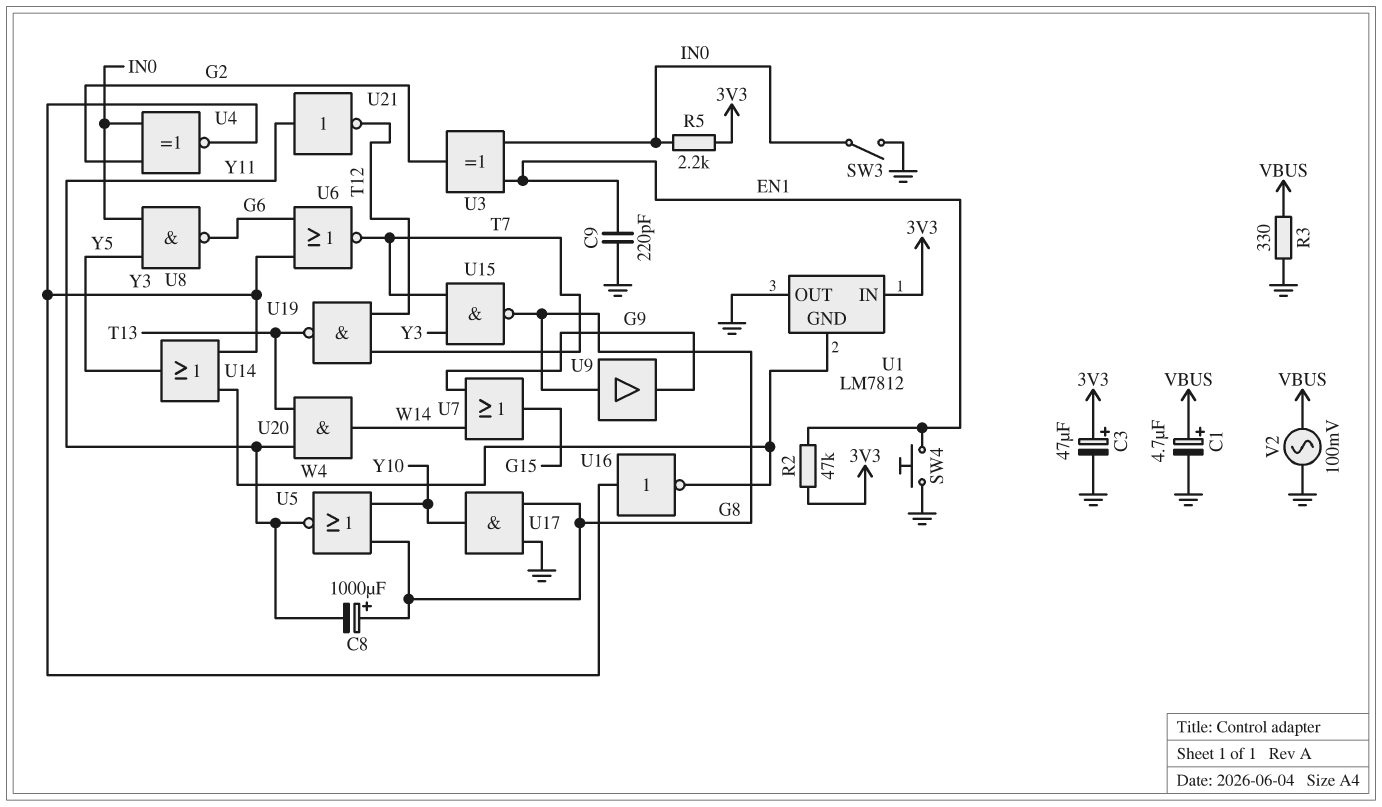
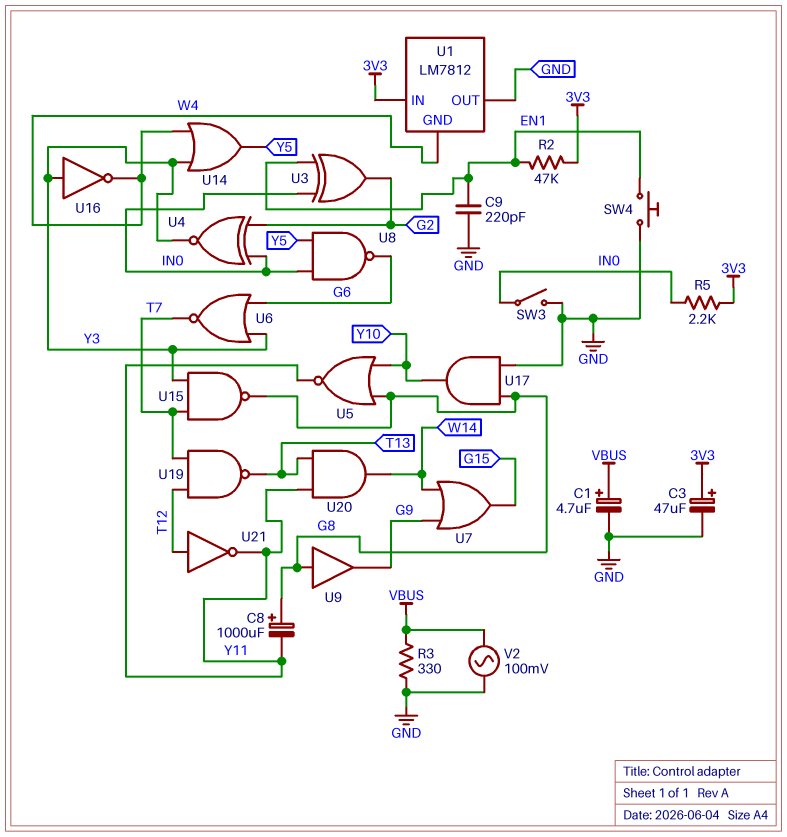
U21: NOT (in Y11, out T12) -> NOT (in T12, out Y11)

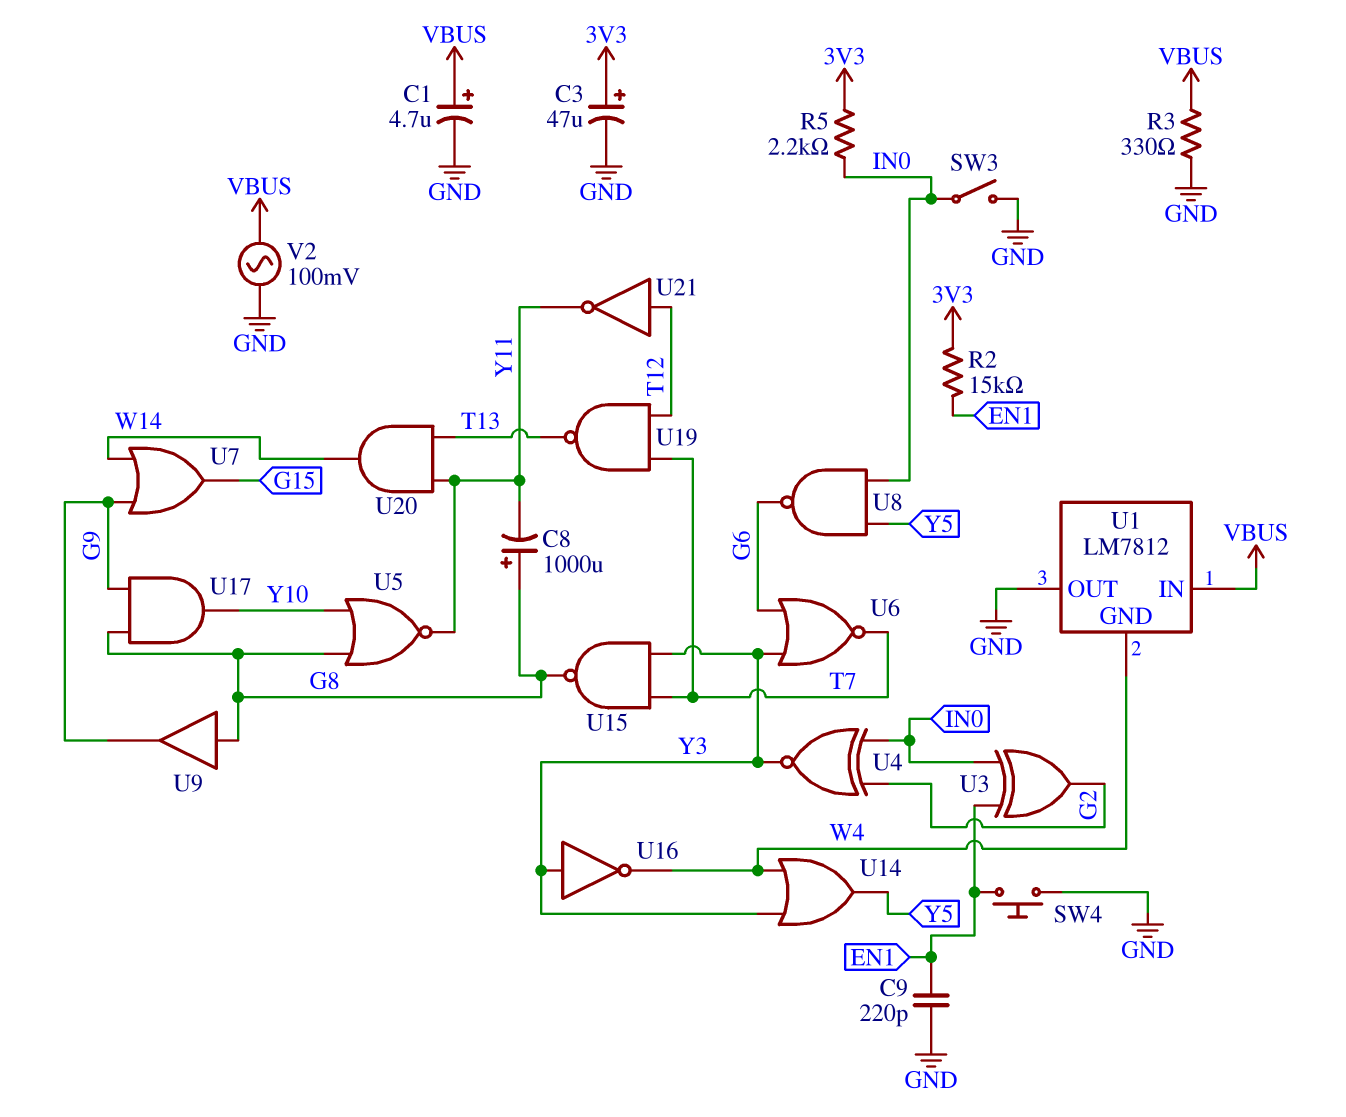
R2: 47k (3V3, EN1) -> 15k (3V3, EN1)
U1 pin IN: 3V3 -> VBUS
U17: AND (in G8, in GND, out Y10) -> AND (in G8, in G9, out Y10)

